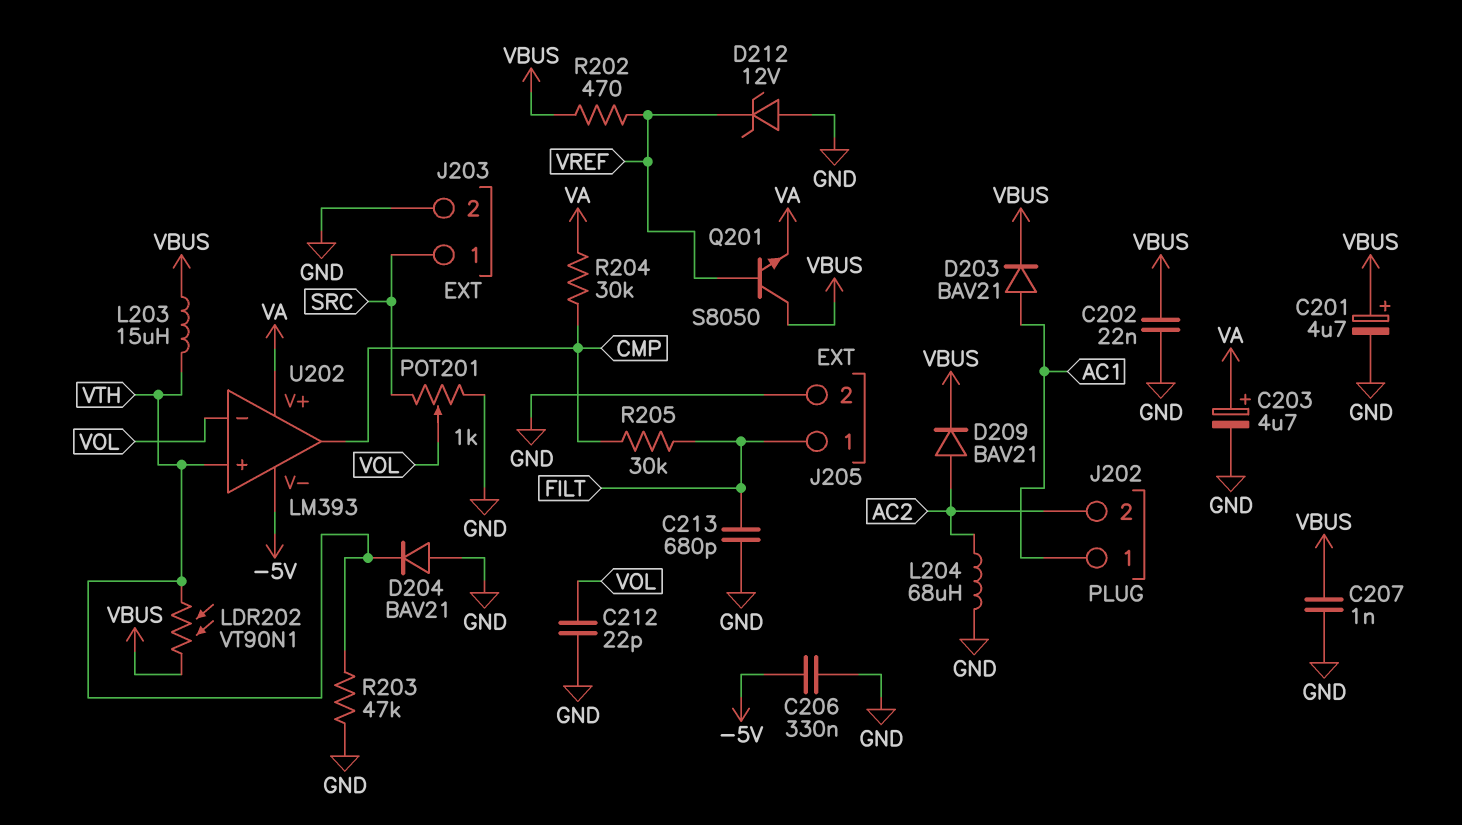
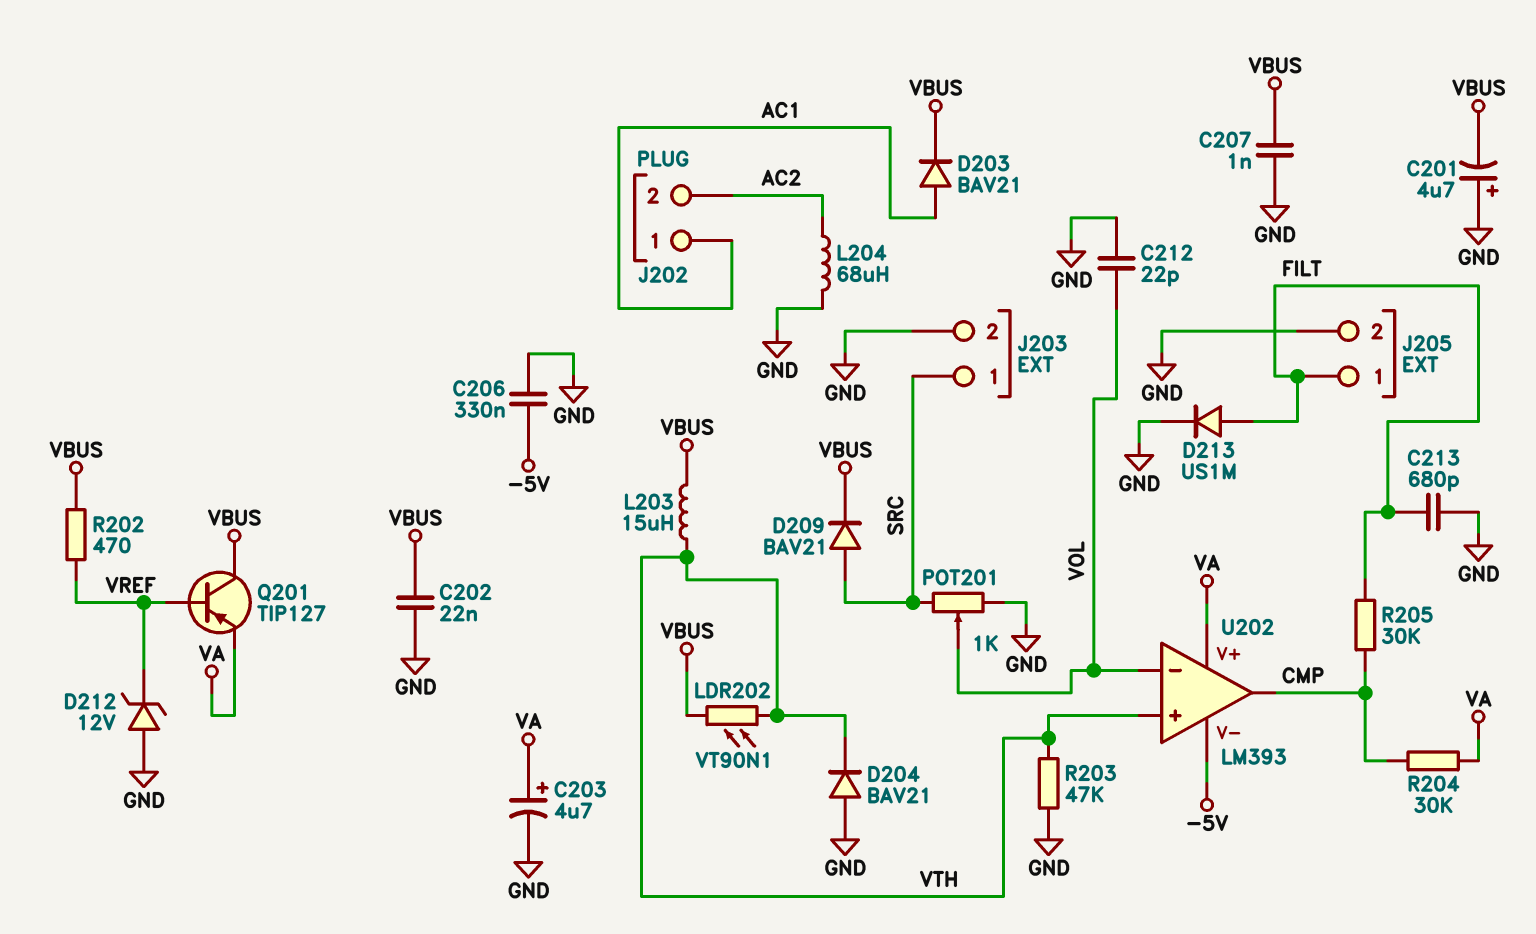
C201: 4.7uF (plus VBUS, minus GND) -> 4.7uF (plus GND, minus VBUS)
D209: diode BAV21 (A AC2, K VBUS) -> diode BAV21 (A SRC, K VBUS)
D213: none -> diode US1M (A FILT, K GND)
Q201: NPN S8050 (B VREF, C VBUS, E VA) -> PNP TIP127 (B VREF, C VBUS, E VA)

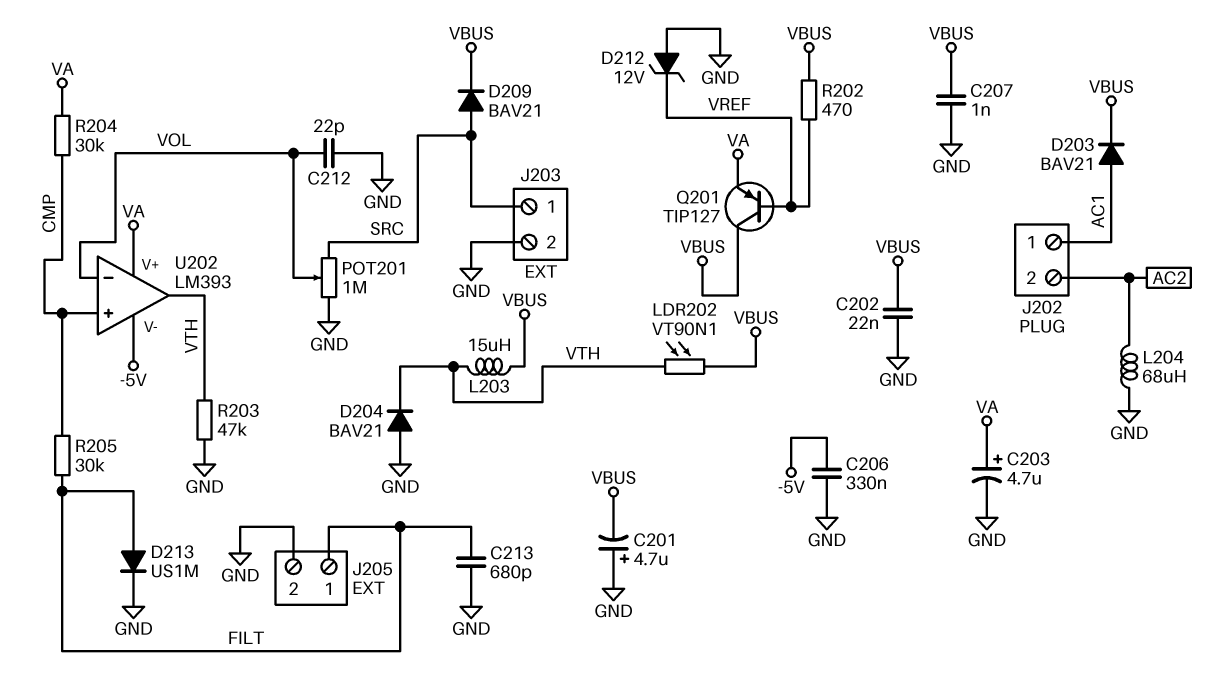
POT201: 1k (GND, SRC, wiper VOL) -> 1M (GND, SRC, wiper VOL)
U202 pin in+: VTH -> CMP
U202 pin out: CMP -> VTH

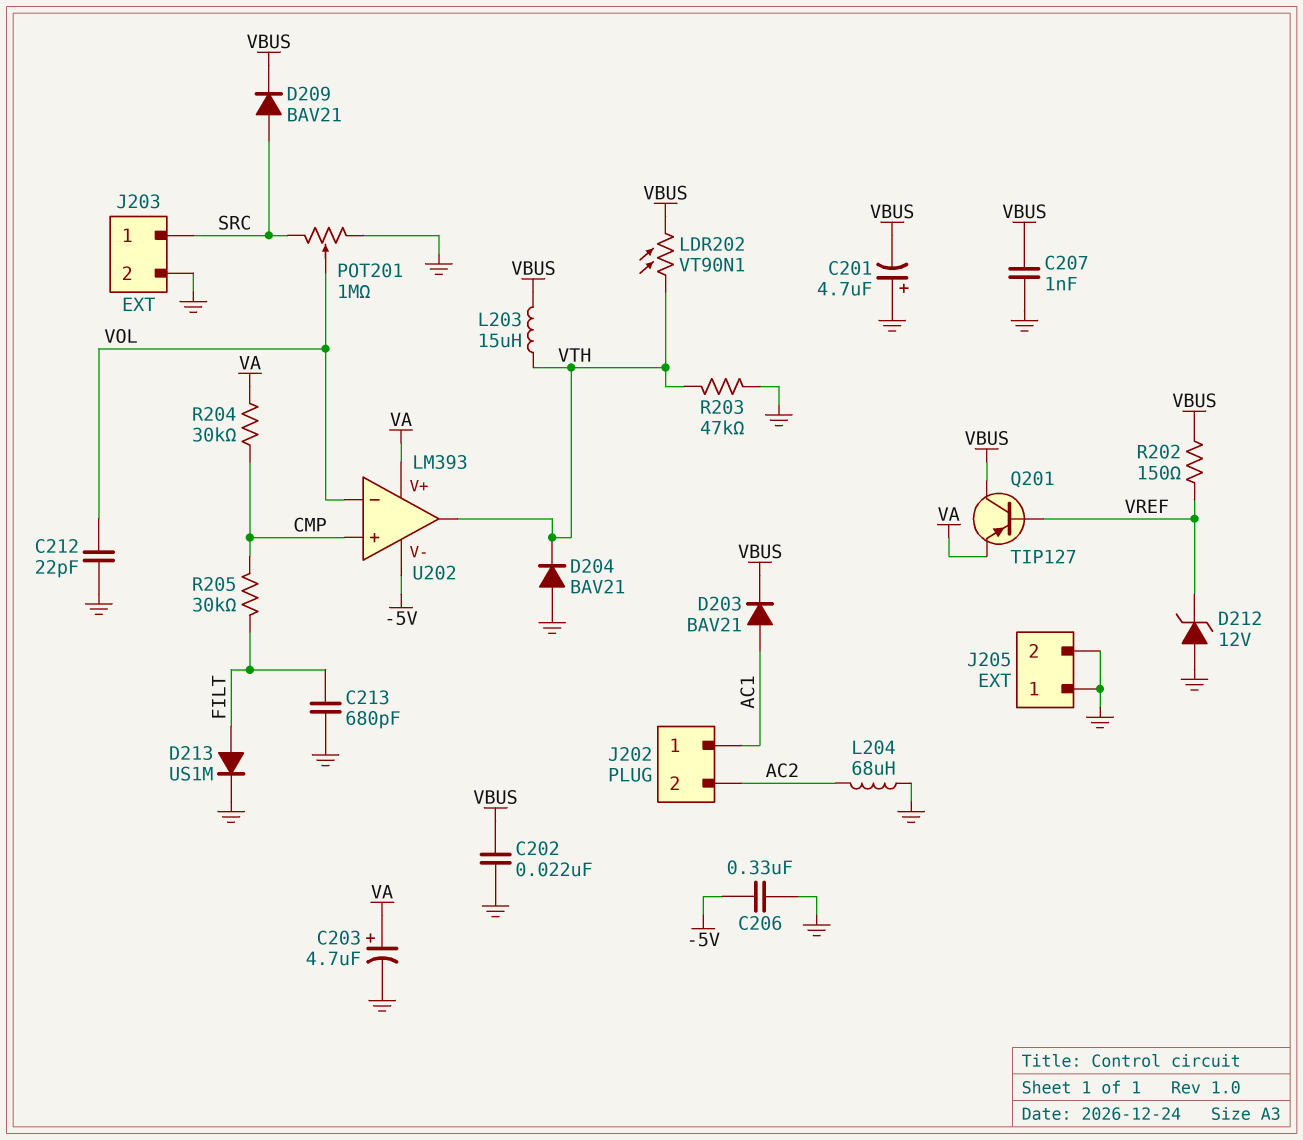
J205 pin 1: FILT -> GND
R202: 470 (VBUS, VREF) -> 150 (VBUS, VREF)

